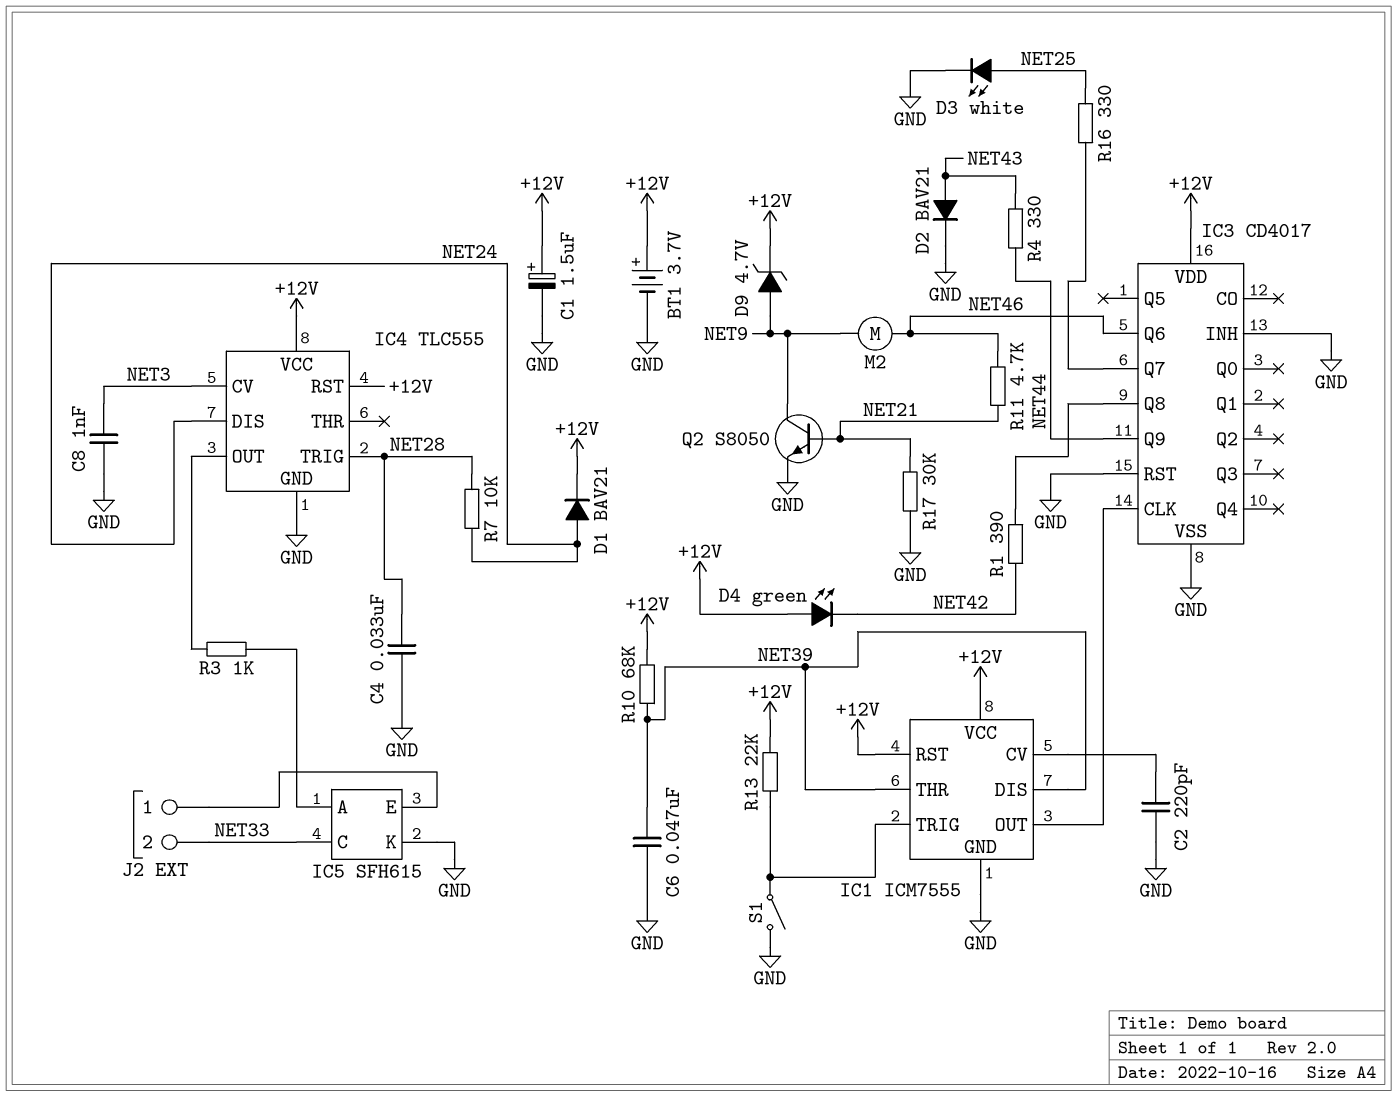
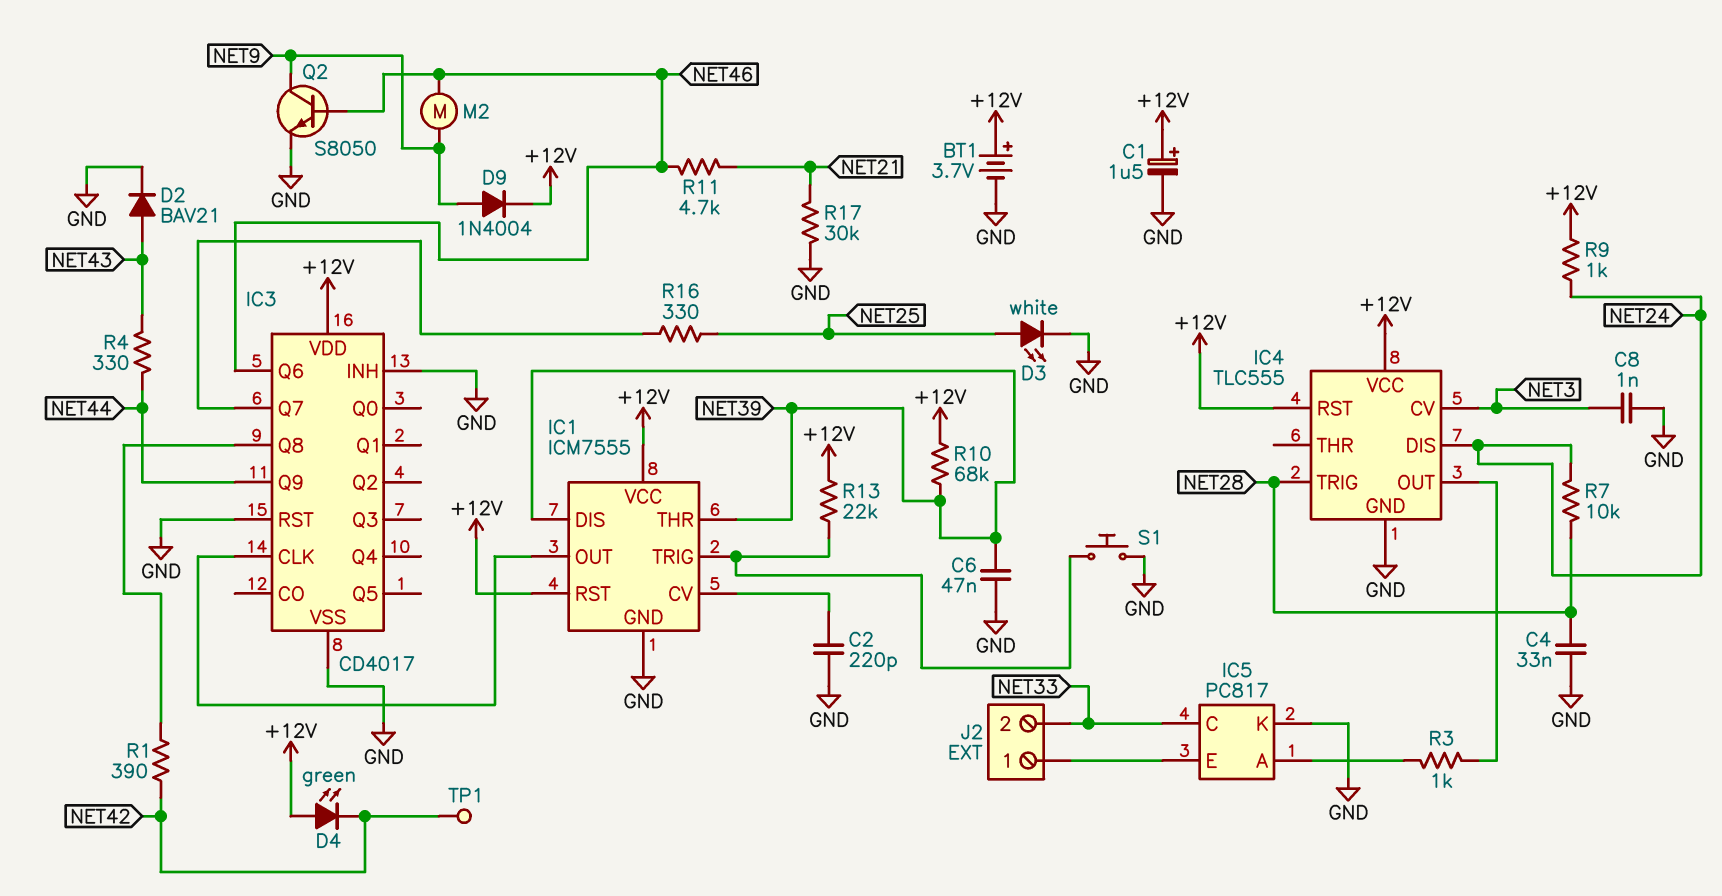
D1: diode BAV21 (A NET24, K +12V) -> none
D9: zener 4.7V (A NET9, K +12V) -> diode 1N4004 (A NET9, K +12V)
IC5: SFH615 -> PC817
Q2: NPN S8050 (B NET21, C NET9, E GND) -> NPN S8050 (B NET46, C NET9, E GND)
R9: none -> 1k (+12V, NET24)
S1: switch (GND, IC1/TRIG) -> button (GND, IC1/TRIG)
TP1: none -> test point (NET42)

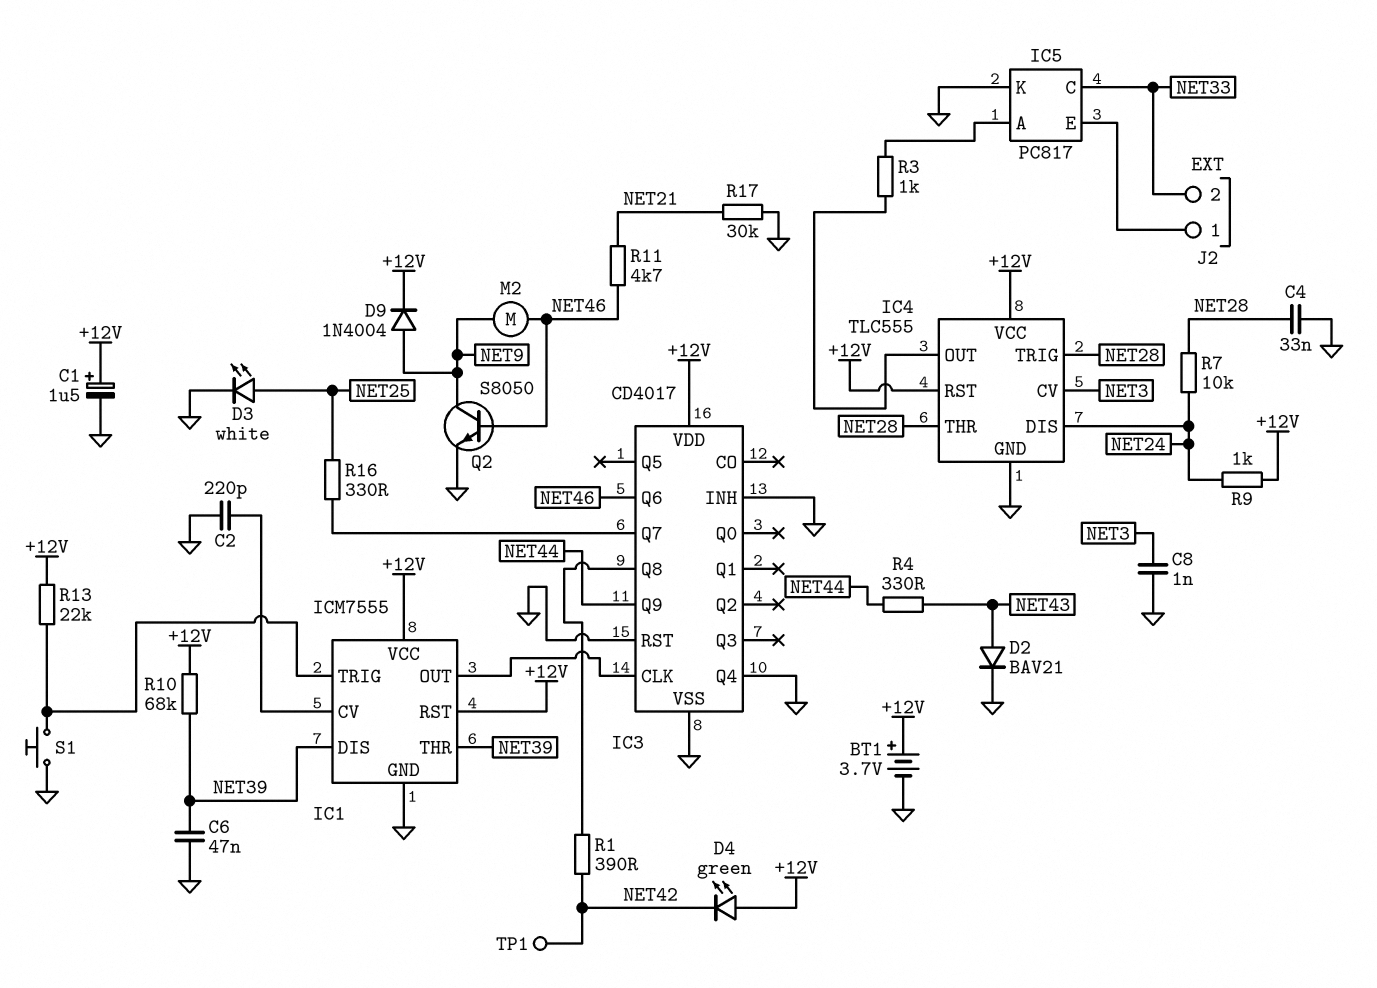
IC3 pin Q4: none -> GND
IC4 pin THR: none -> NET28

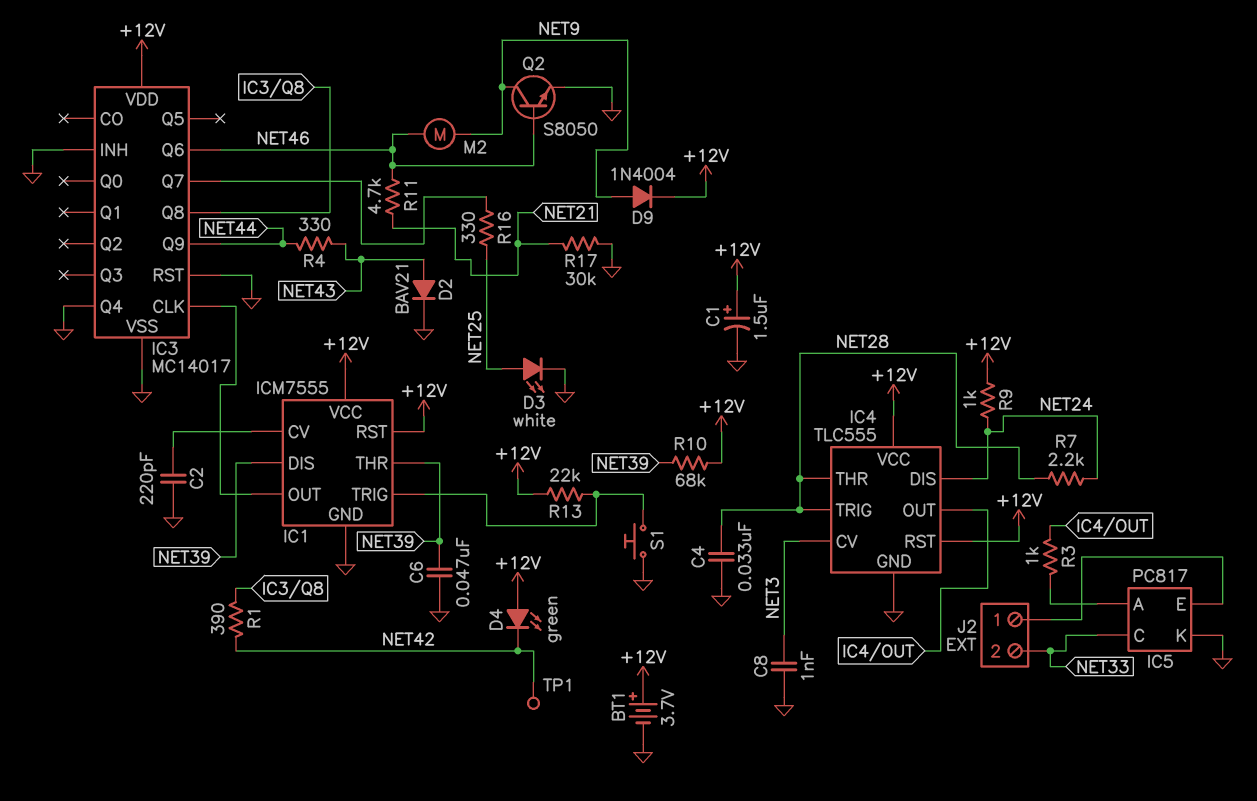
IC3: CD4017 -> MC14017
R7: 10k (NET24, NET28) -> 2.2k (NET24, NET28)

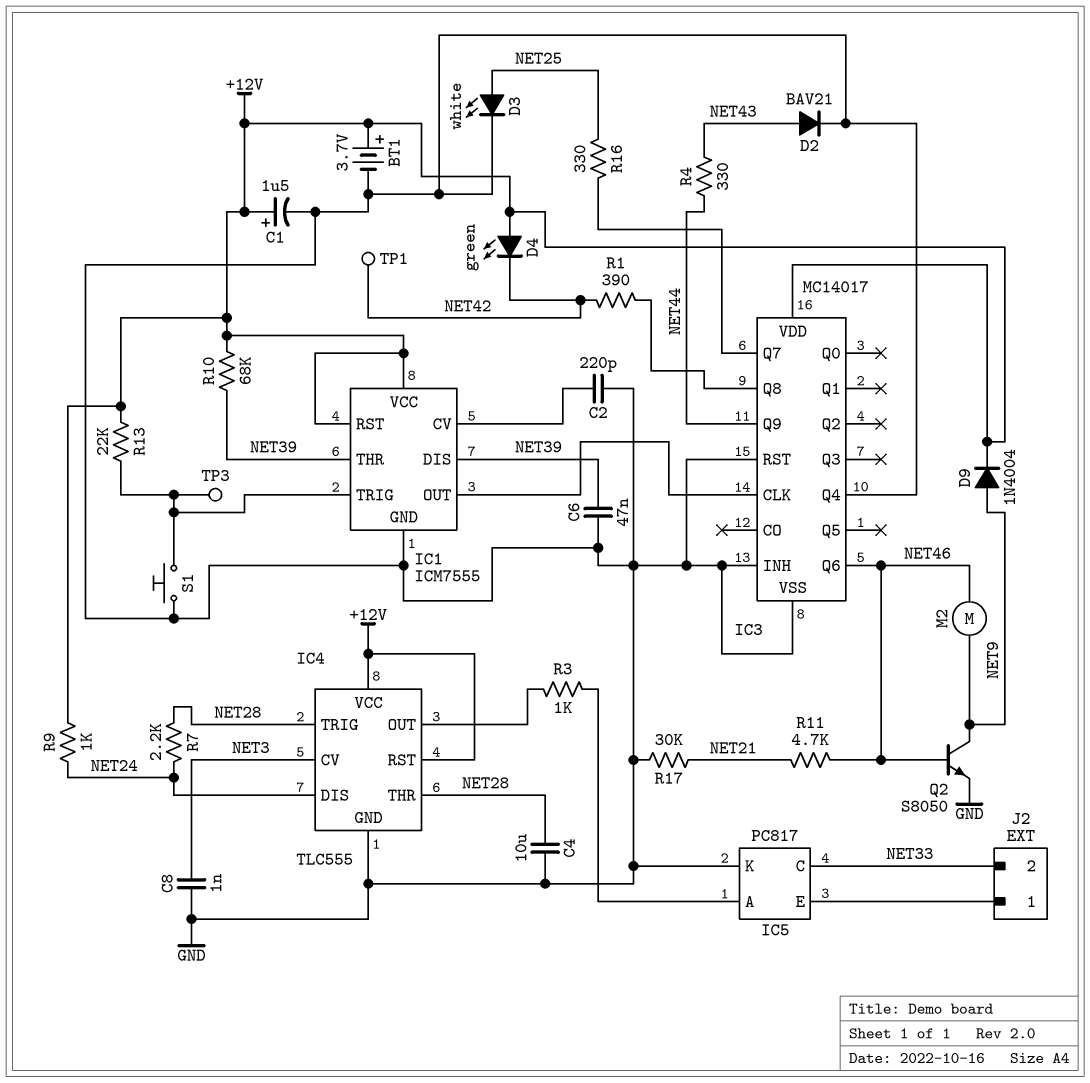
C4: 33nF (GND, NET28) -> 10uF (GND, NET28)
TP3: none -> test point (IC1/TRIG)

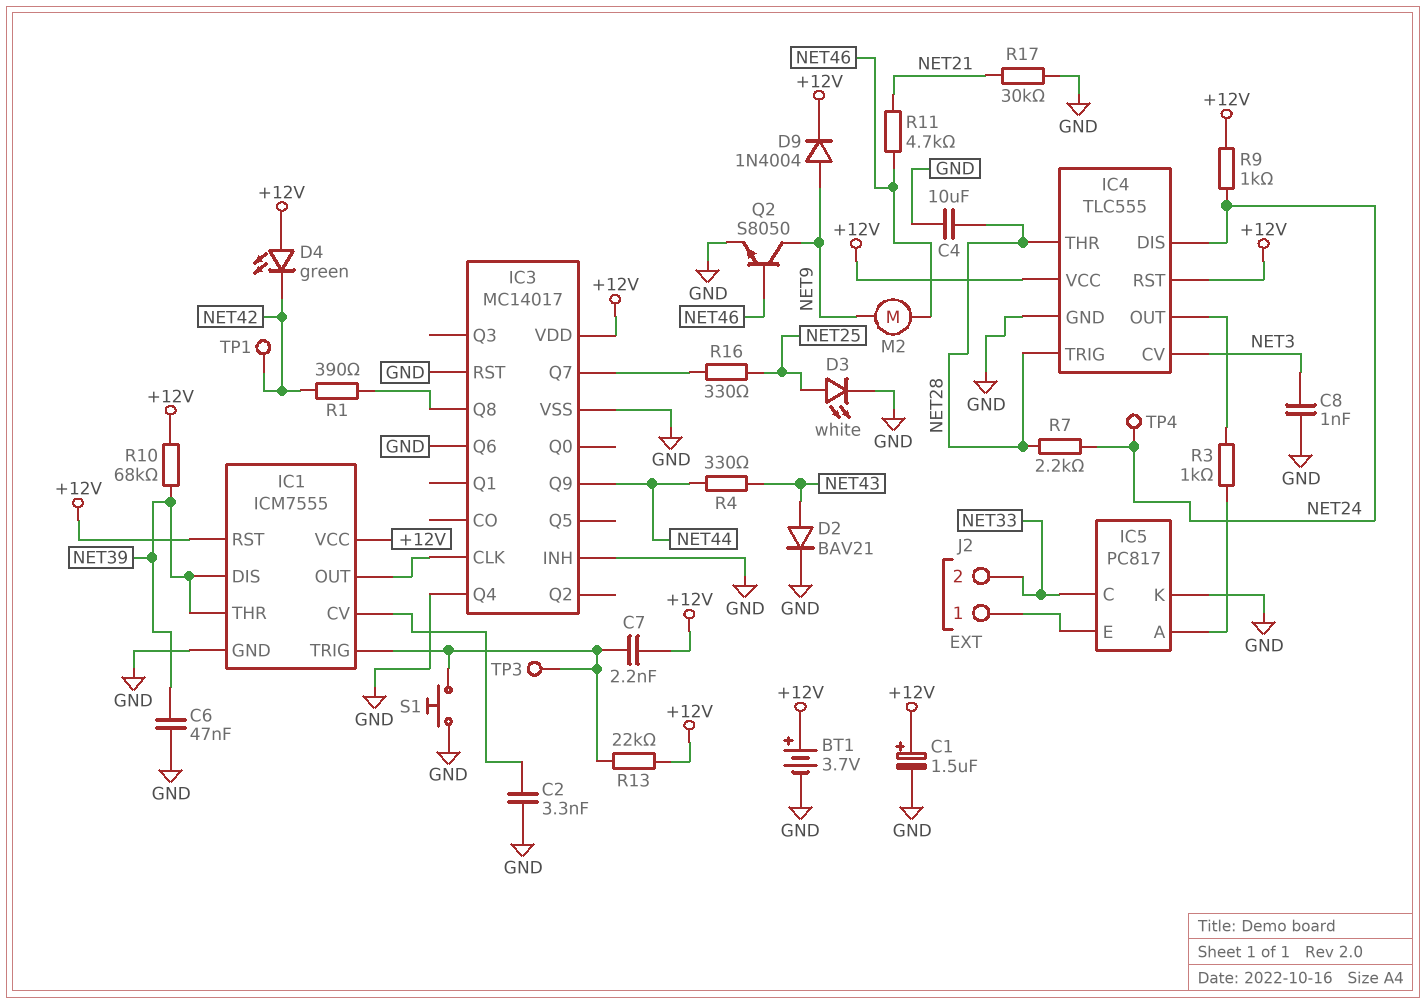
C2: 220pF (GND, IC1/CV) -> 3.3nF (GND, IC1/CV)
C7: none -> 2.2nF (+12V, IC1/TRIG)
IC3 pin Q6: NET46 -> GND
TP4: none -> test point (NET24)

